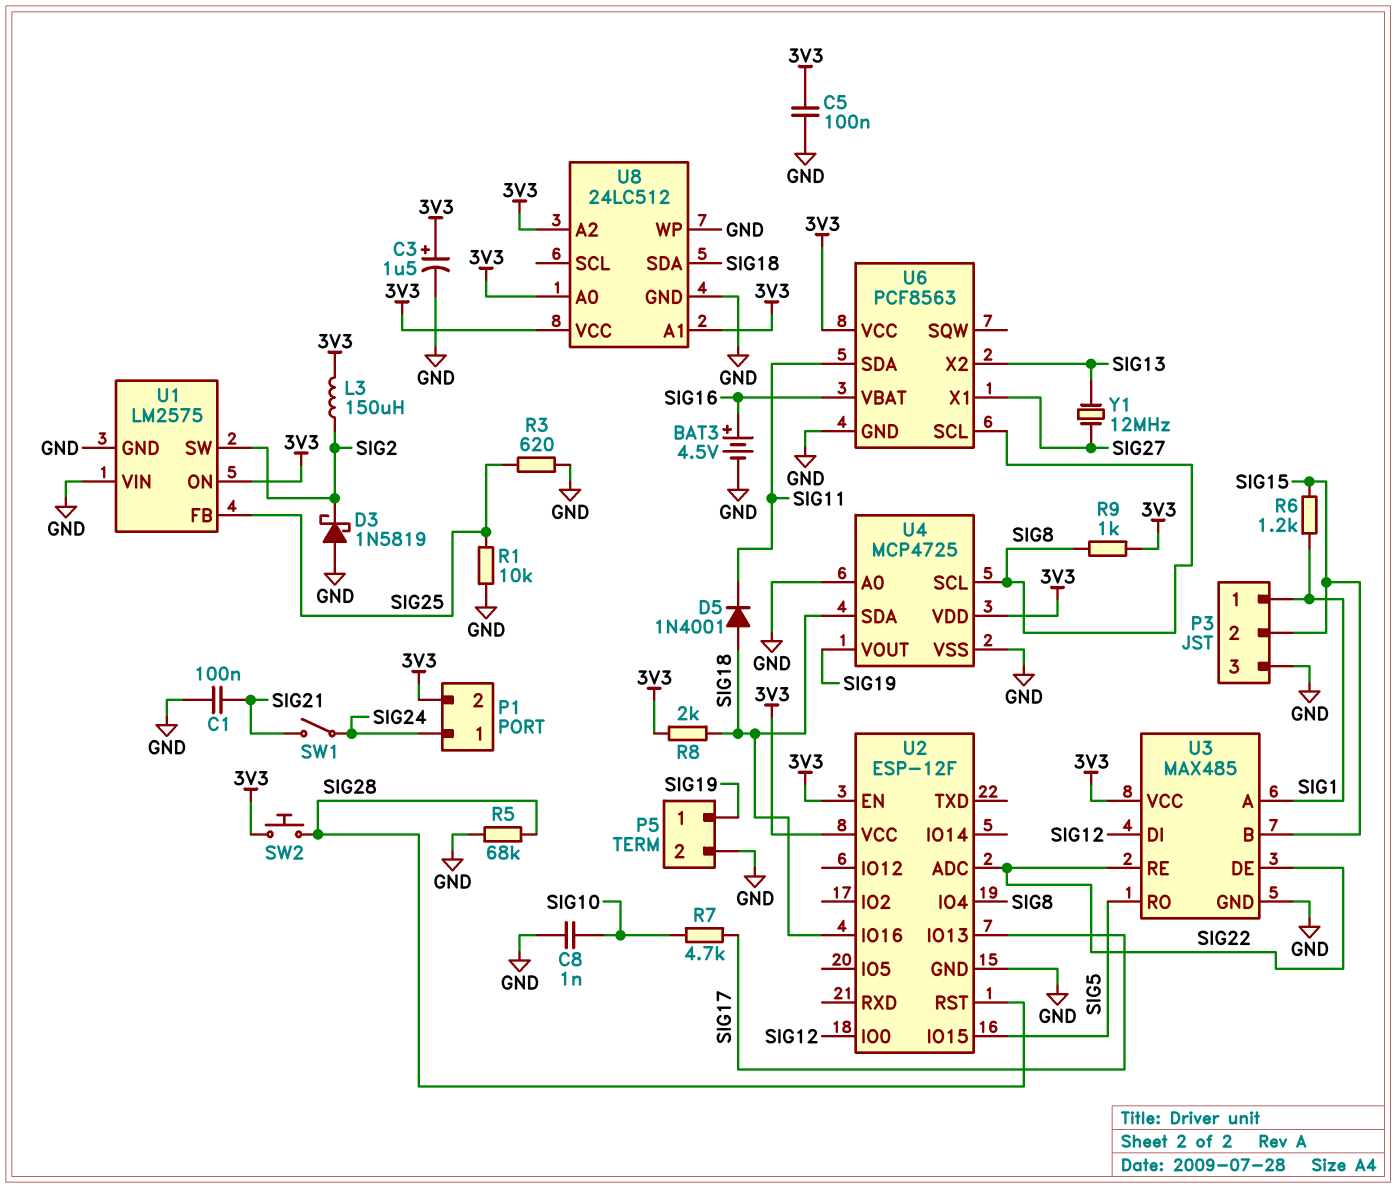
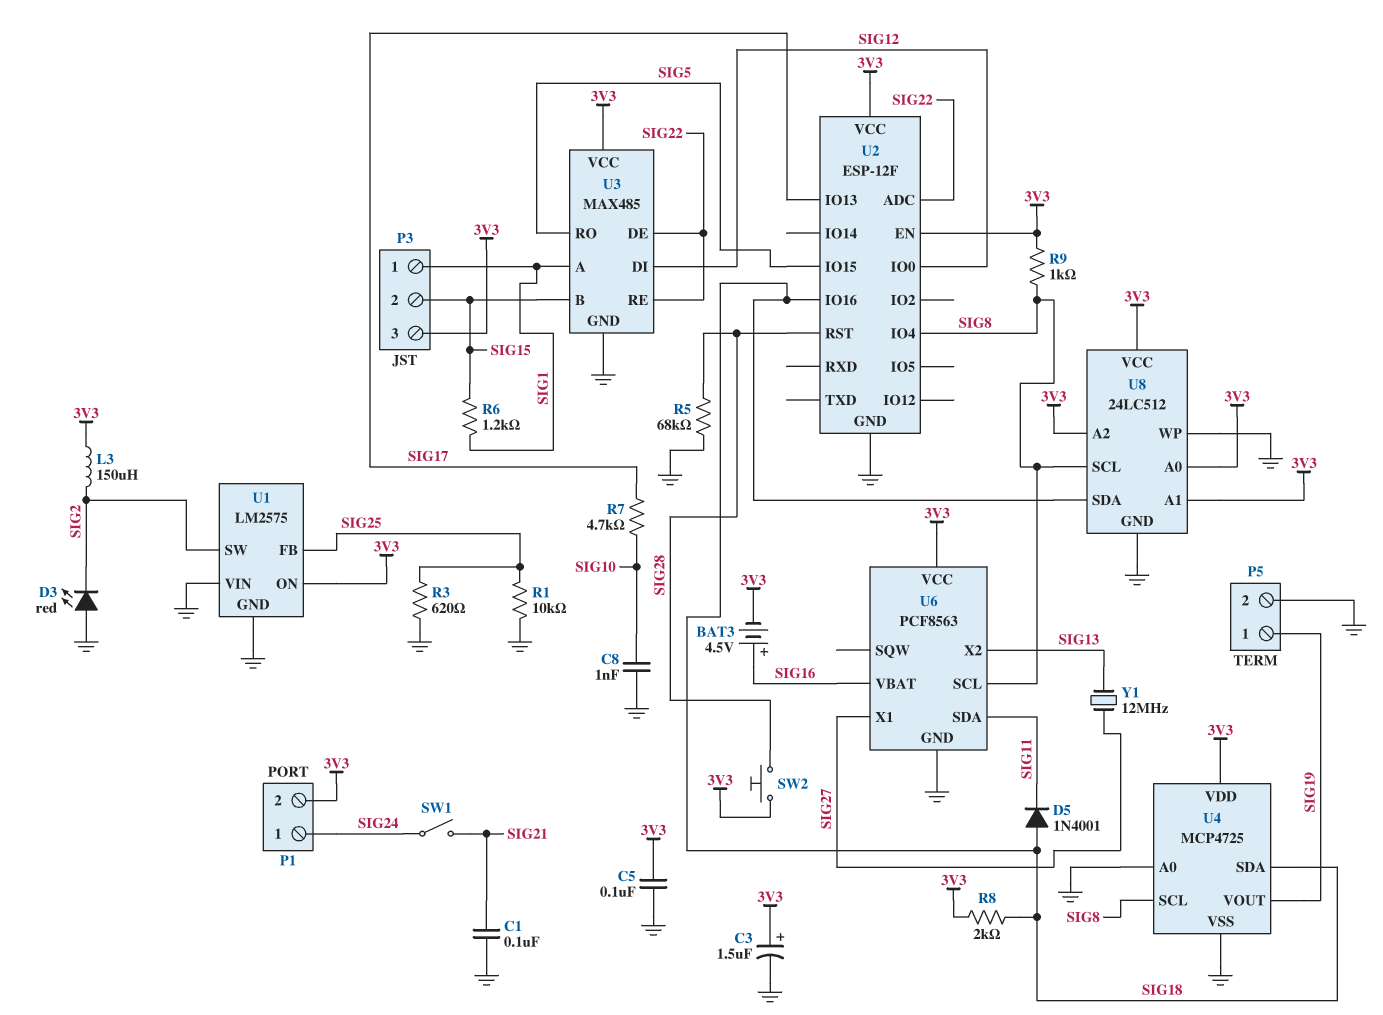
BAT3: 4.5V (plus SIG16, minus GND) -> 4.5V (plus SIG16, minus 3V3)
D3: schottky 1N5819 (A GND, K SIG2) -> LED red (A GND, K SIG2)
P3 pin 3: GND -> 3V3
U8 pin SCL: none -> SIG8

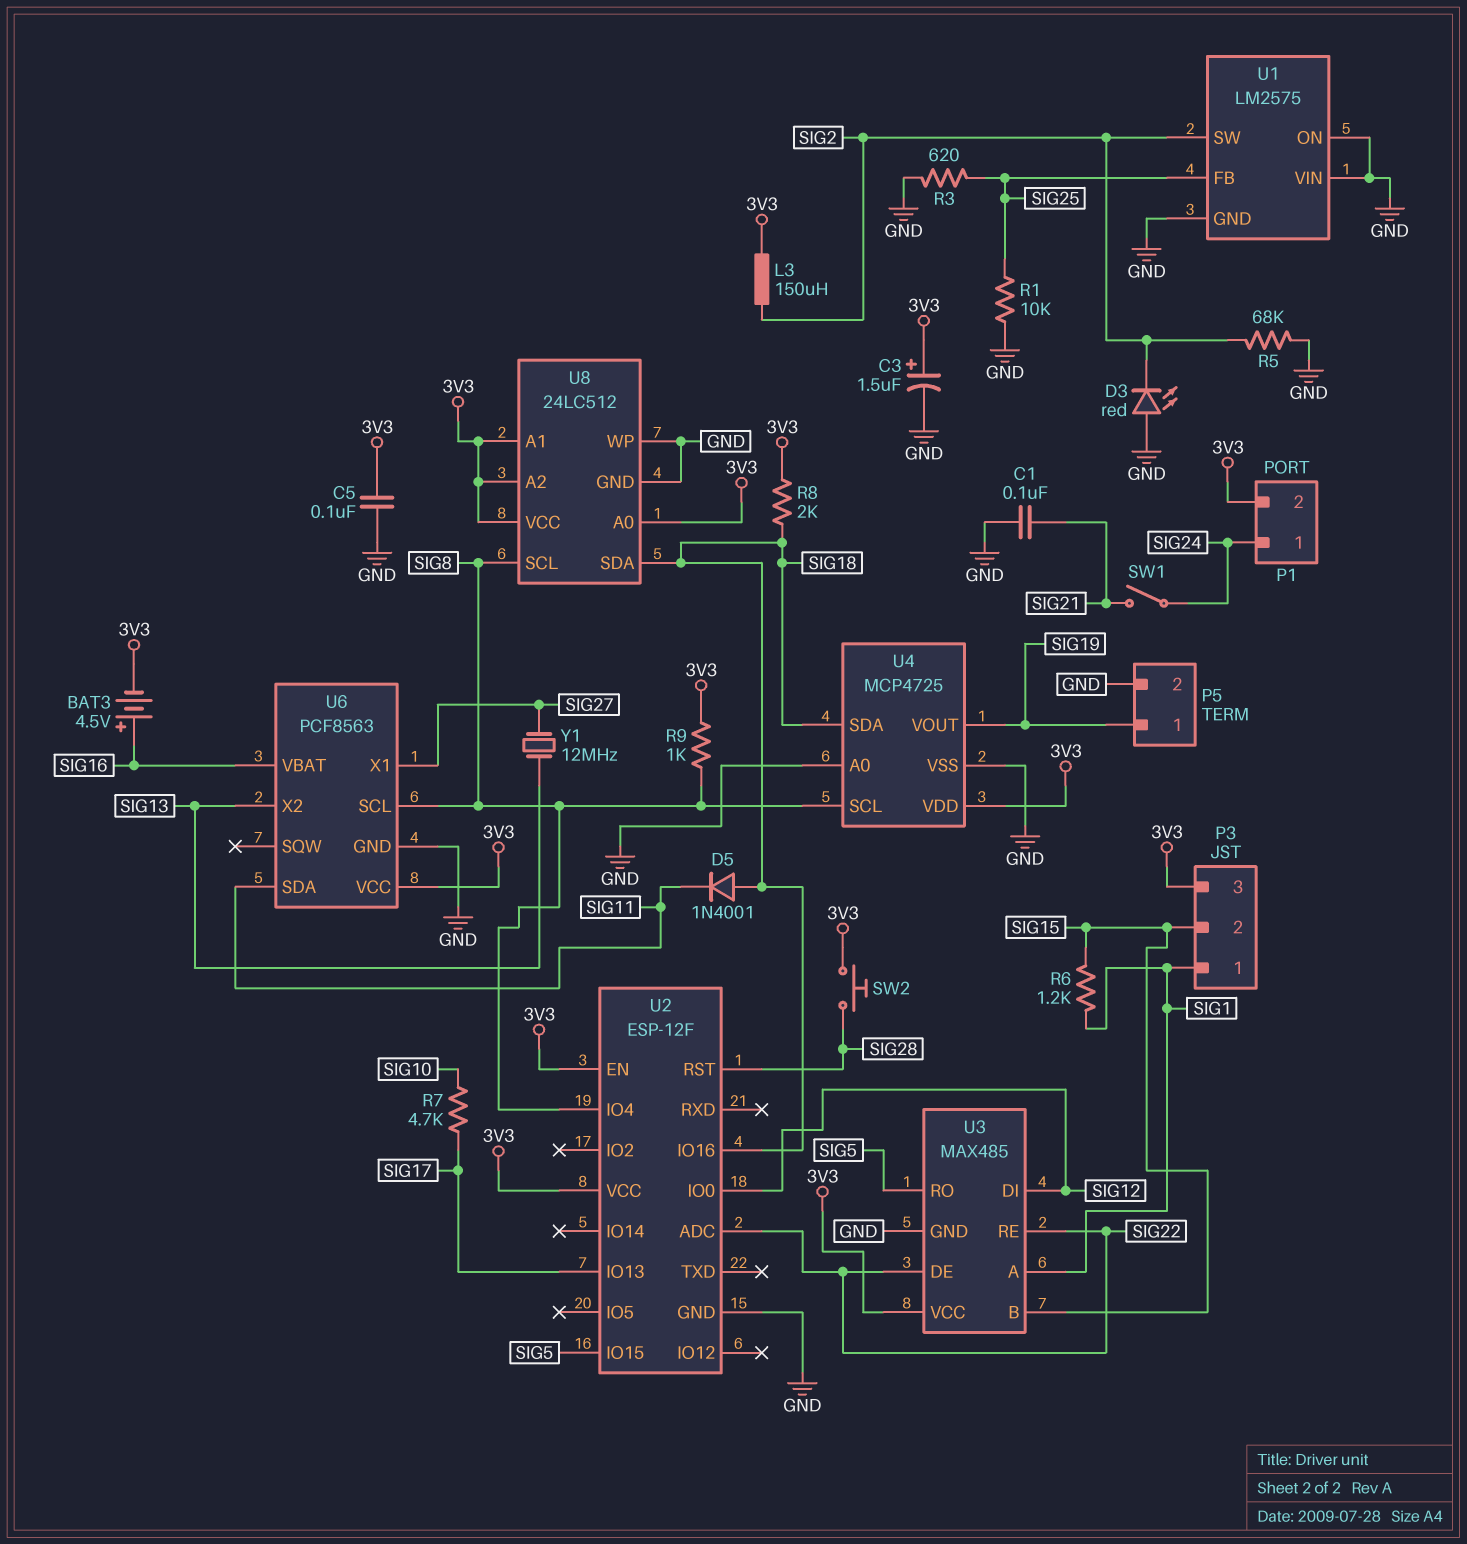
C8: 1nF (GND, SIG10) -> none
R5: 68k (GND, SIG28) -> 68k (GND, SIG2)
U1 pin ON: 3V3 -> GND

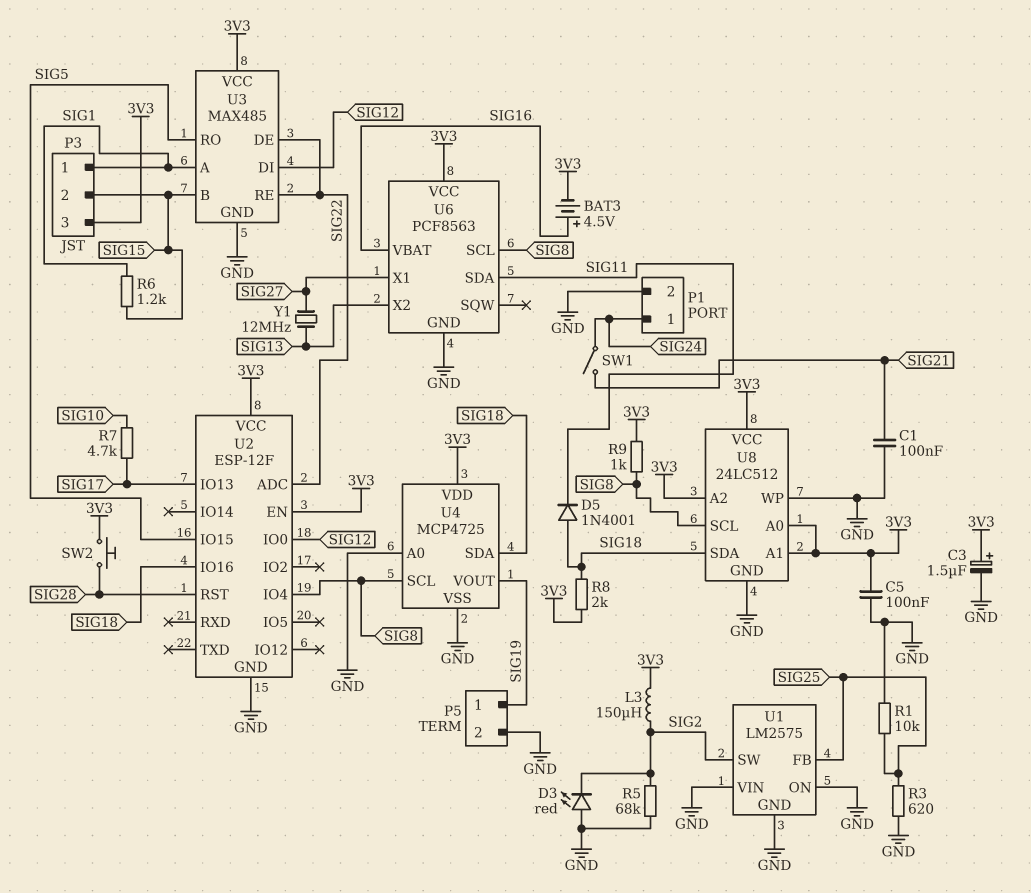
P1 pin 2: 3V3 -> GND

